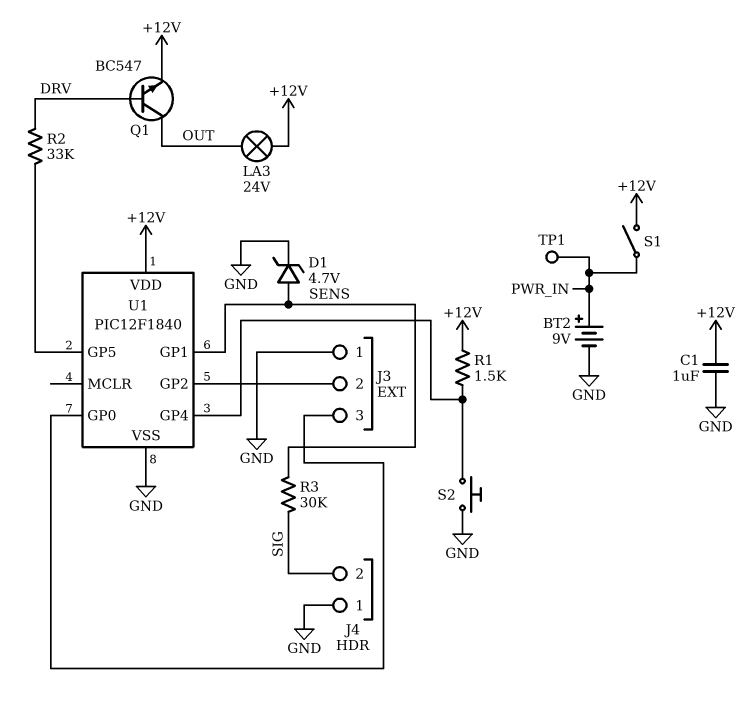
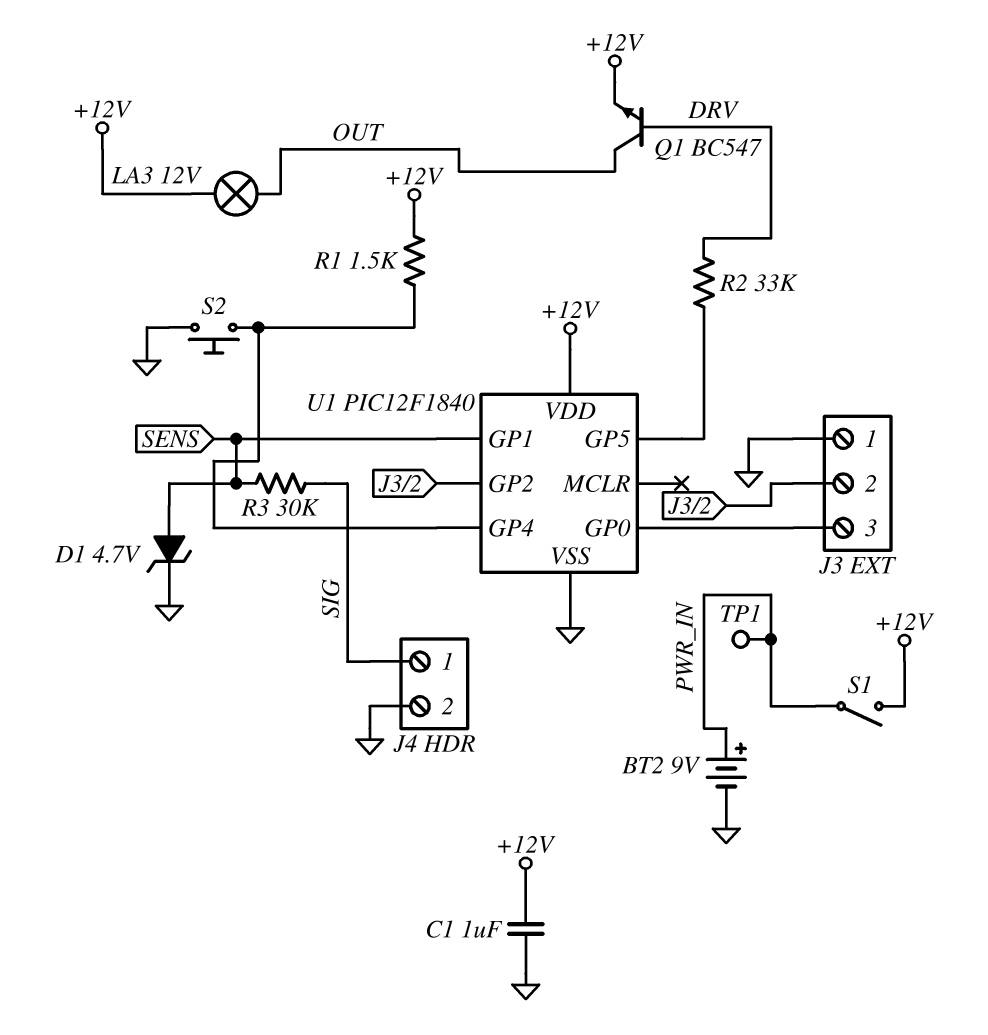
J4 pin 1: GND -> SIG
J4 pin 2: SIG -> GND
LA3: lamp 24V (+12V, OUT) -> lamp 12V (+12V, OUT)

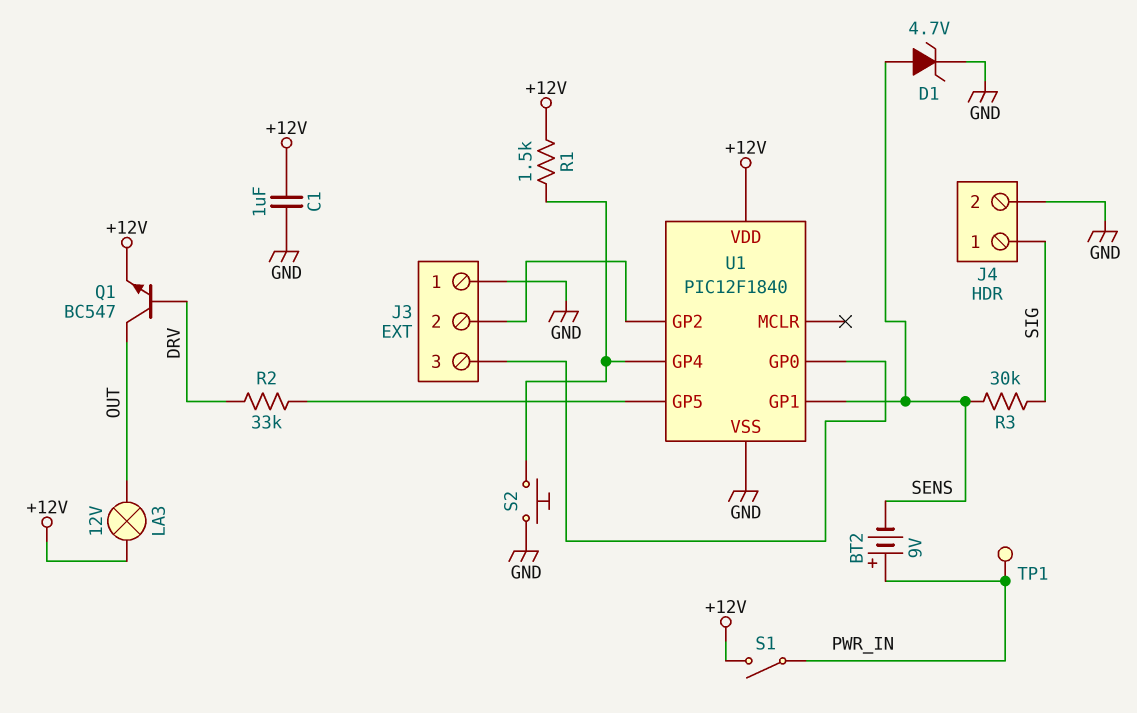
BT2: 9V (plus PWR_IN, minus GND) -> 9V (plus PWR_IN, minus SENS)

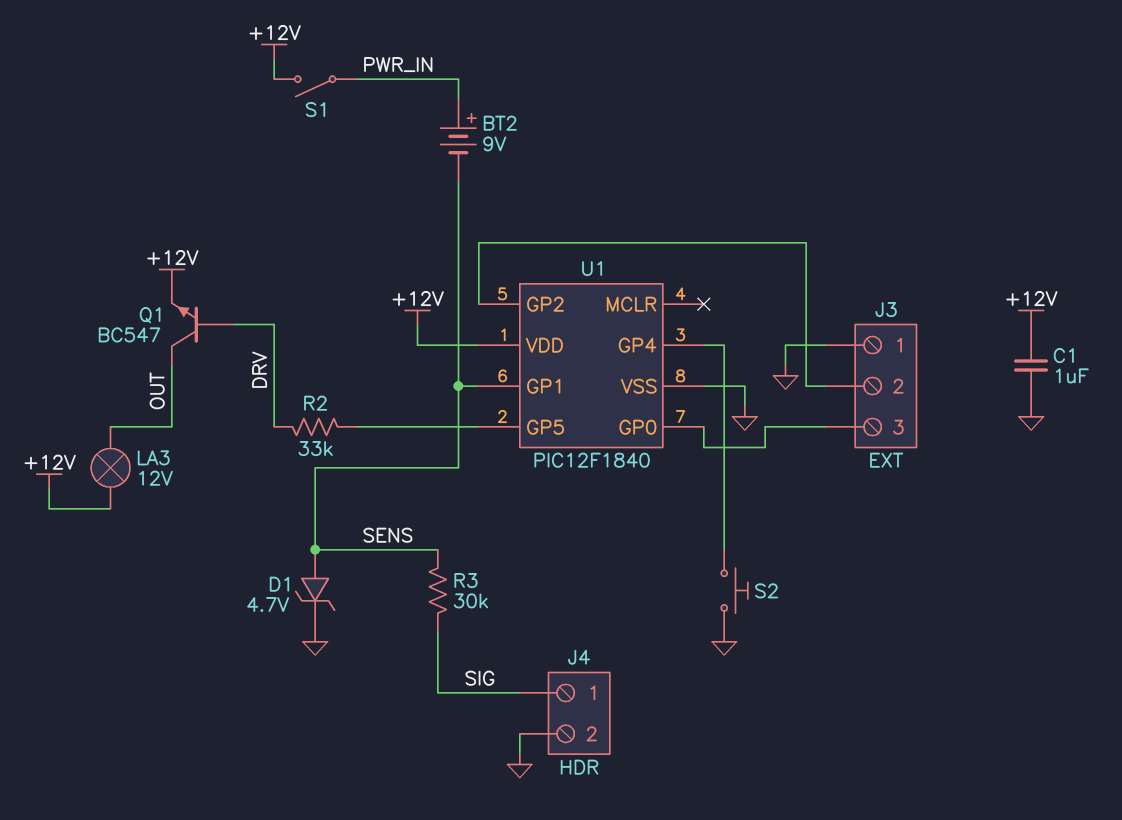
R1: 1.5k (+12V, U1/GP4) -> none
TP1: test point (PWR_IN) -> none

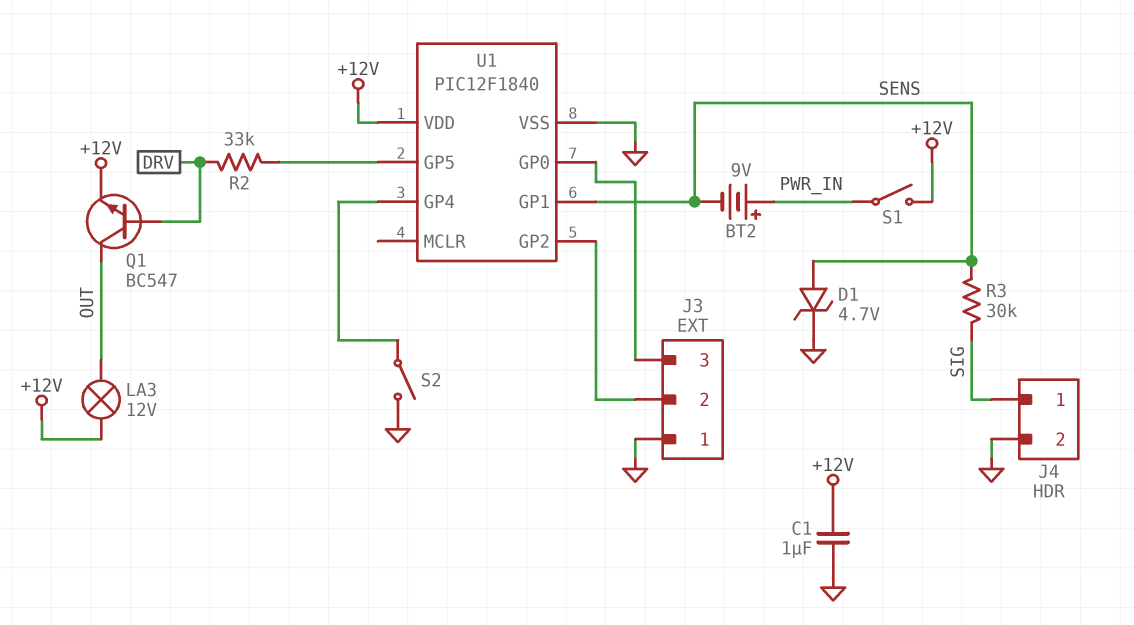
S2: button (GND, U1/GP4) -> switch (GND, U1/GP4)

